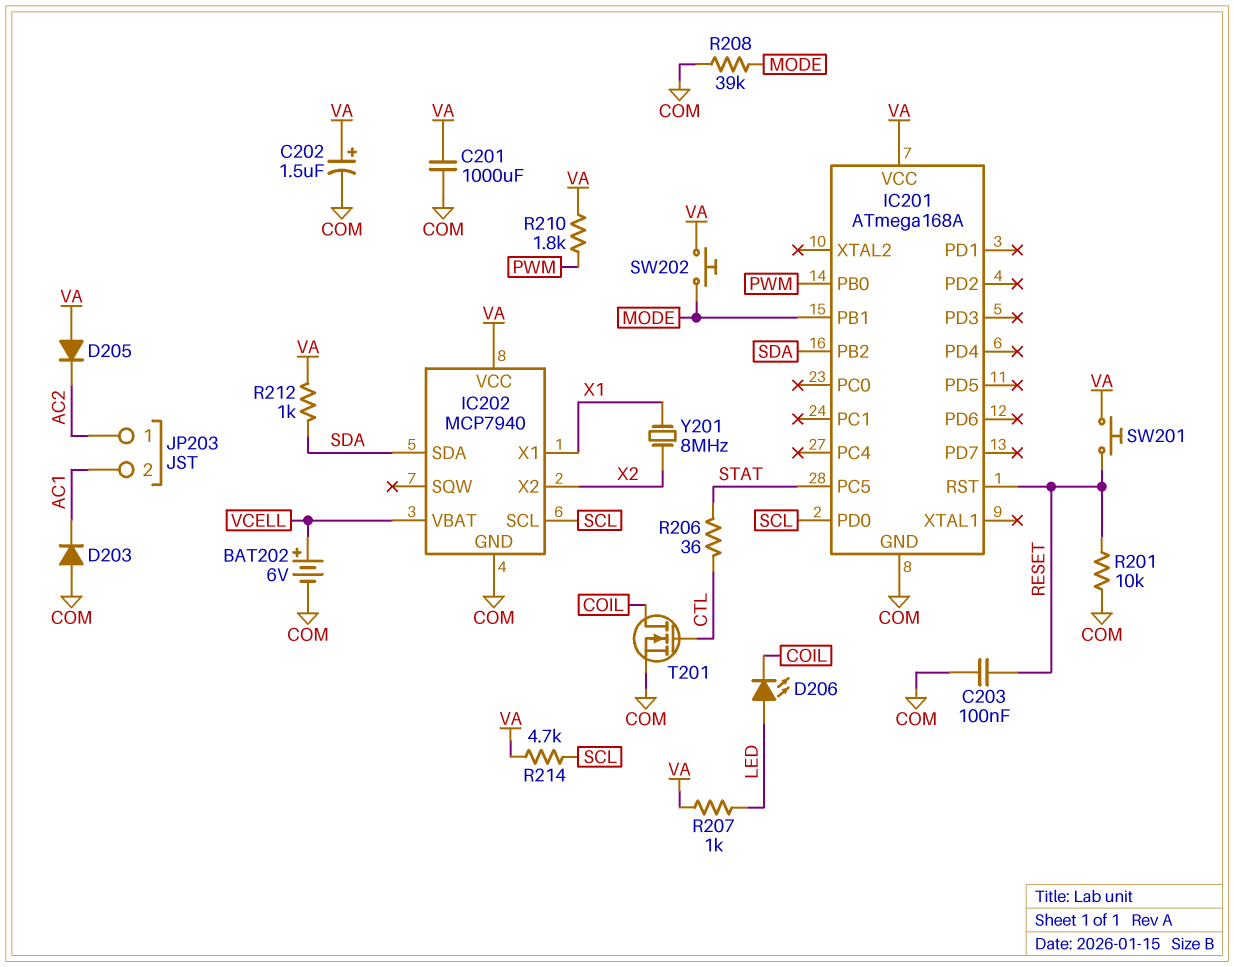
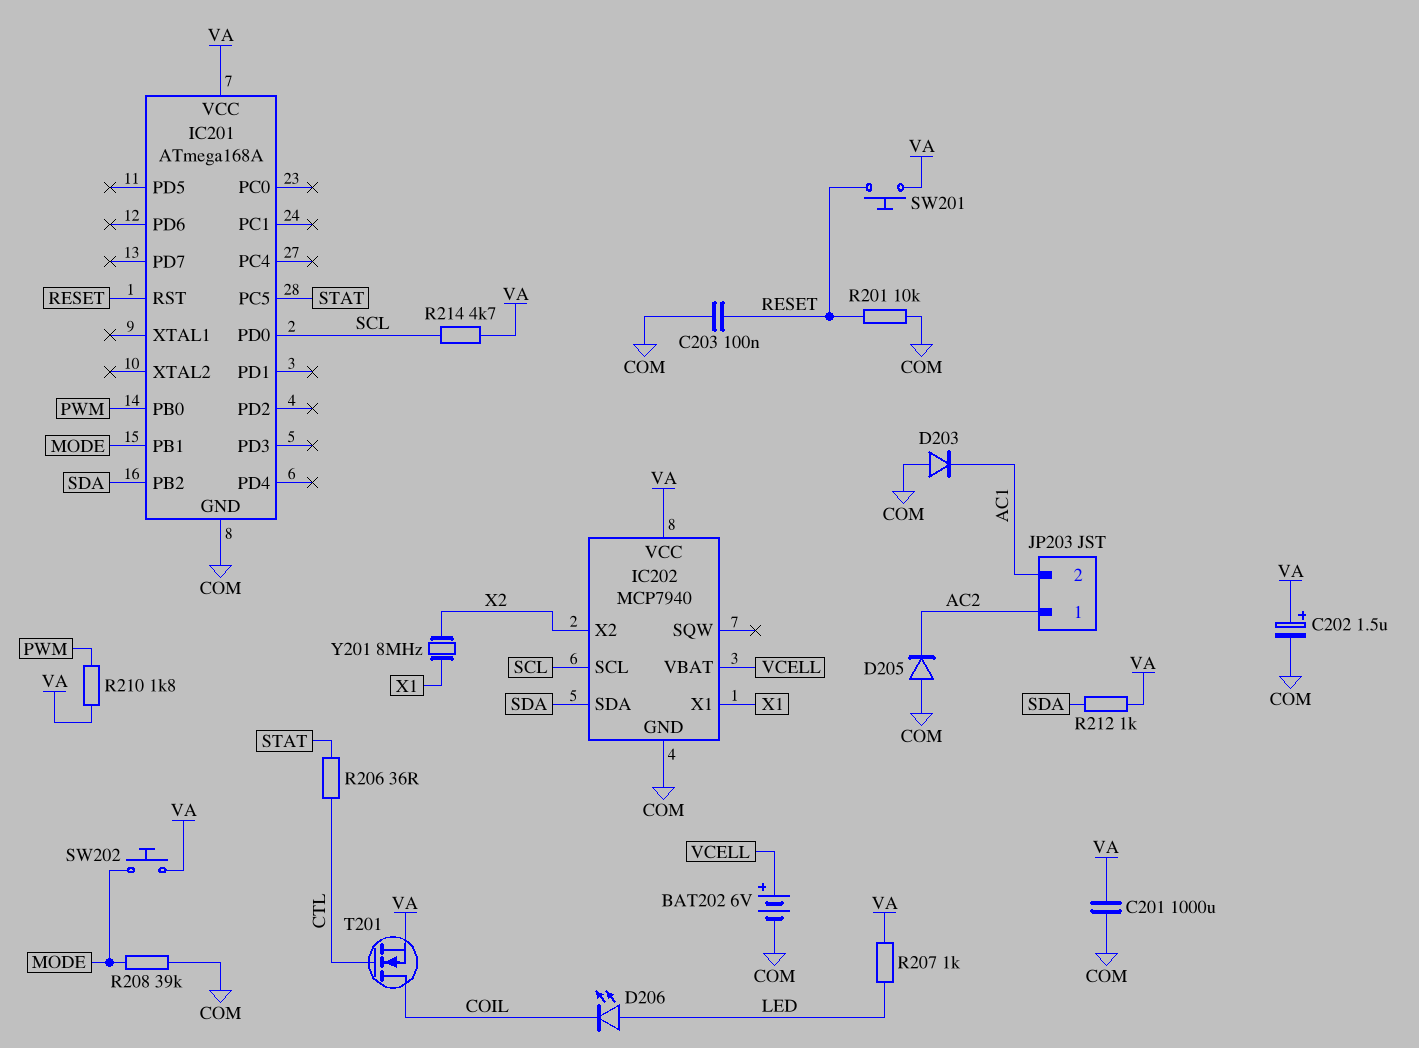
D205: diode (A VA, K AC2) -> diode (A COM, K AC2)
T201: NMOS (G CTL, D COIL, S COM) -> NMOS (G CTL, D COIL, S VA)

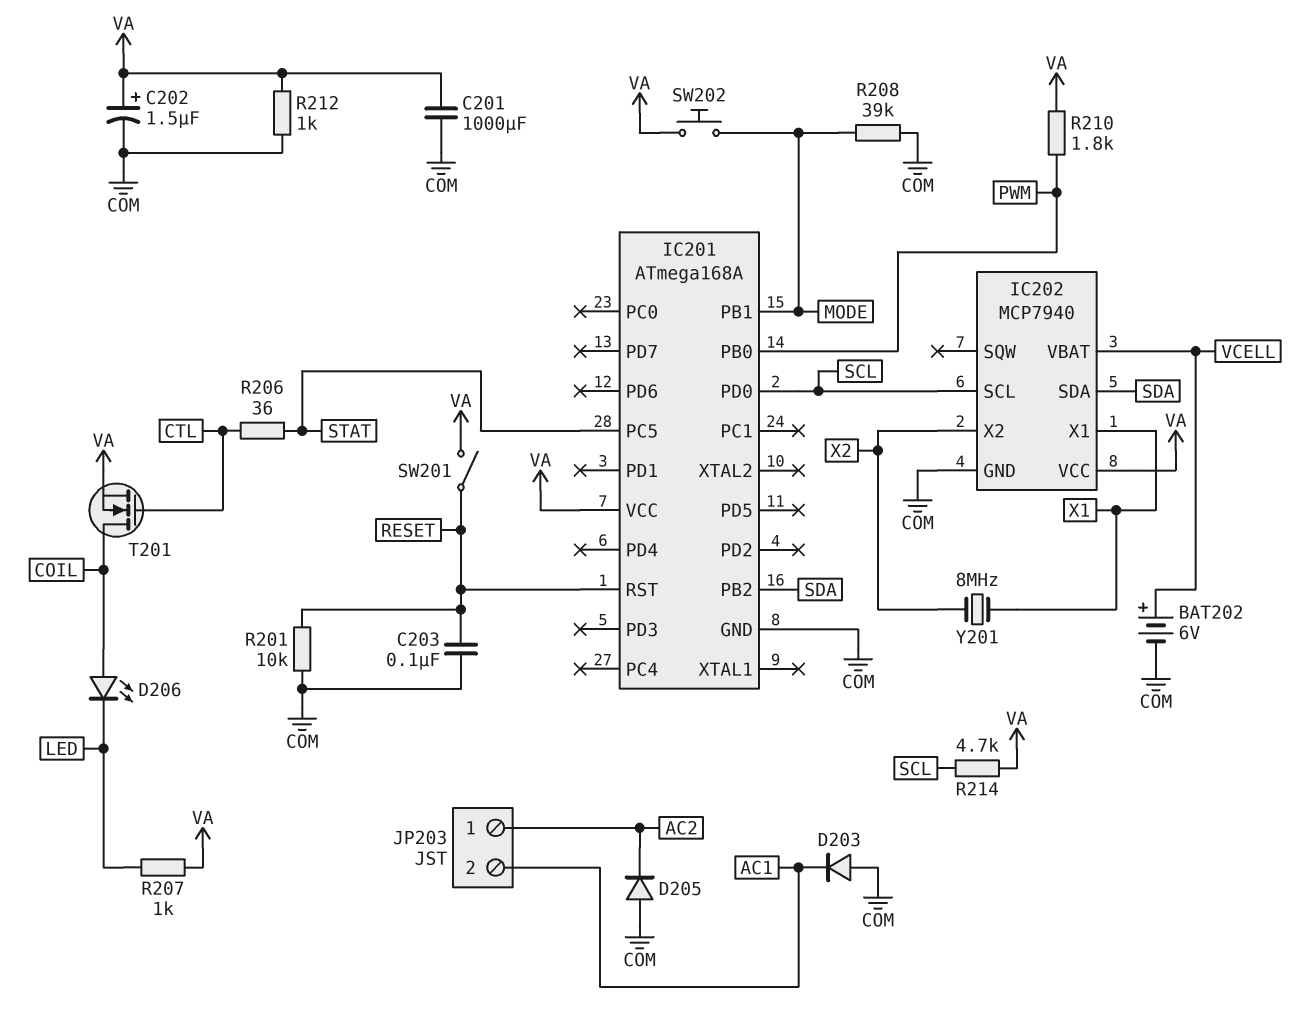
D206: LED (A LED, K COIL) -> LED (A COIL, K LED)
R212: 1k (SDA, VA) -> 1k (COM, VA)
SW201: button (RESET, VA) -> switch (RESET, VA)

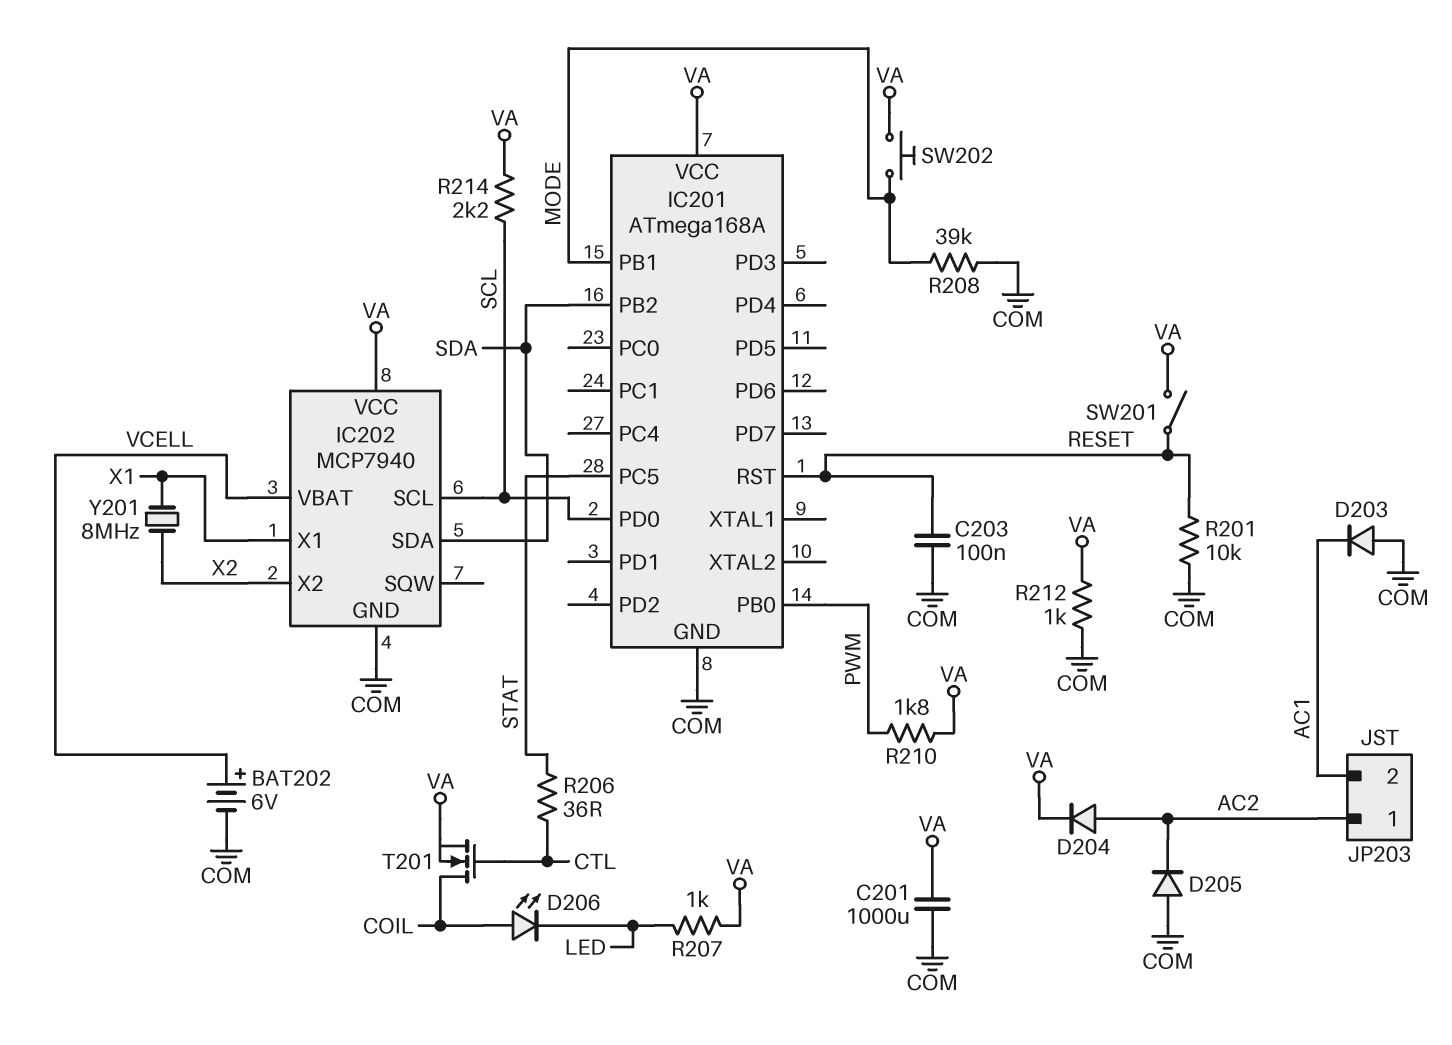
C202: 1.5uF (plus VA, minus COM) -> none
D204: none -> diode (A AC2, K VA)
R214: 4.7k (SCL, VA) -> 2.2k (SCL, VA)

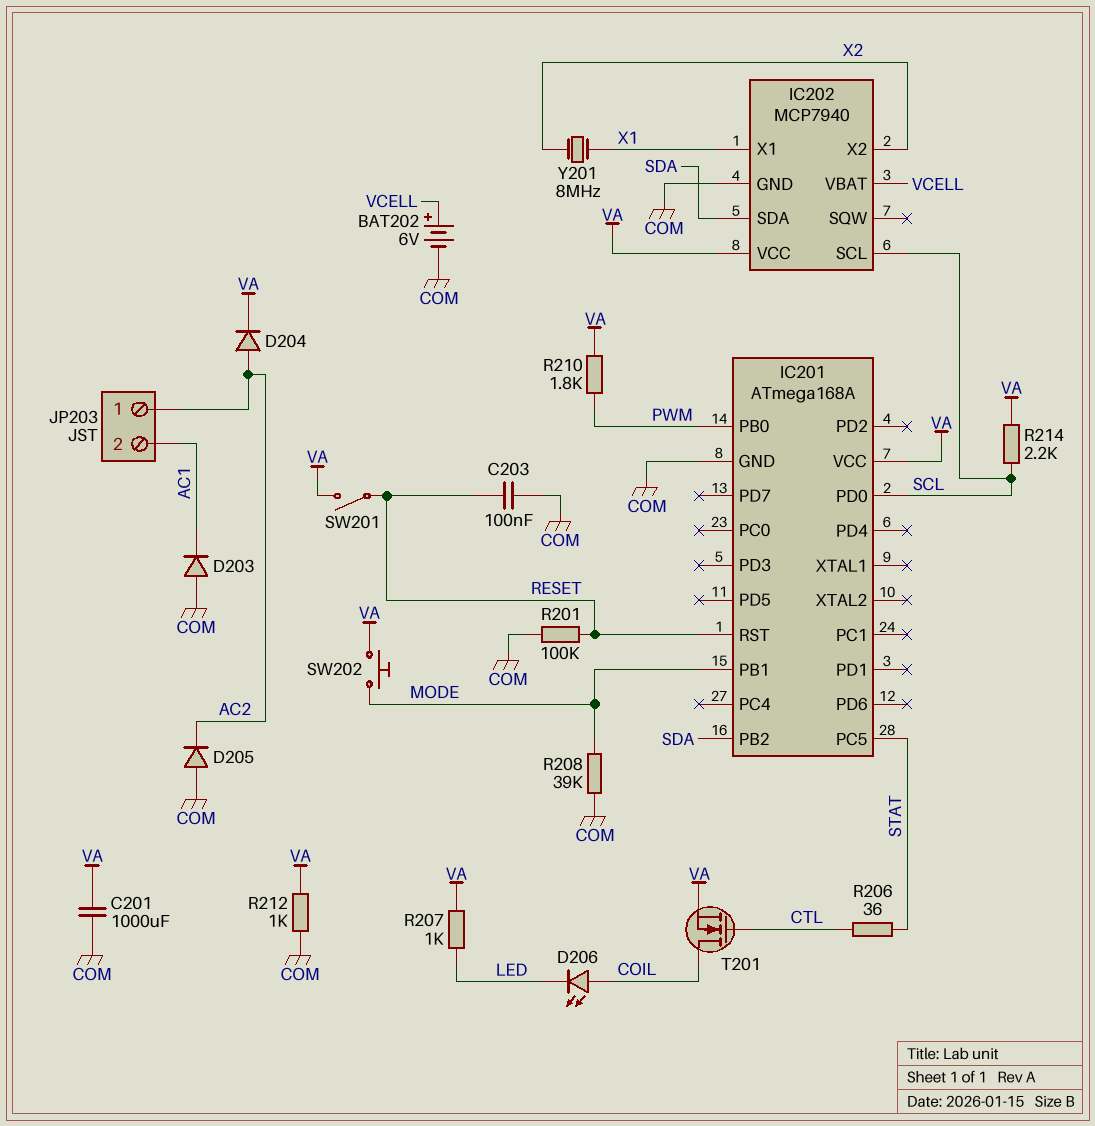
R201: 10k (COM, RESET) -> 100k (COM, RESET)

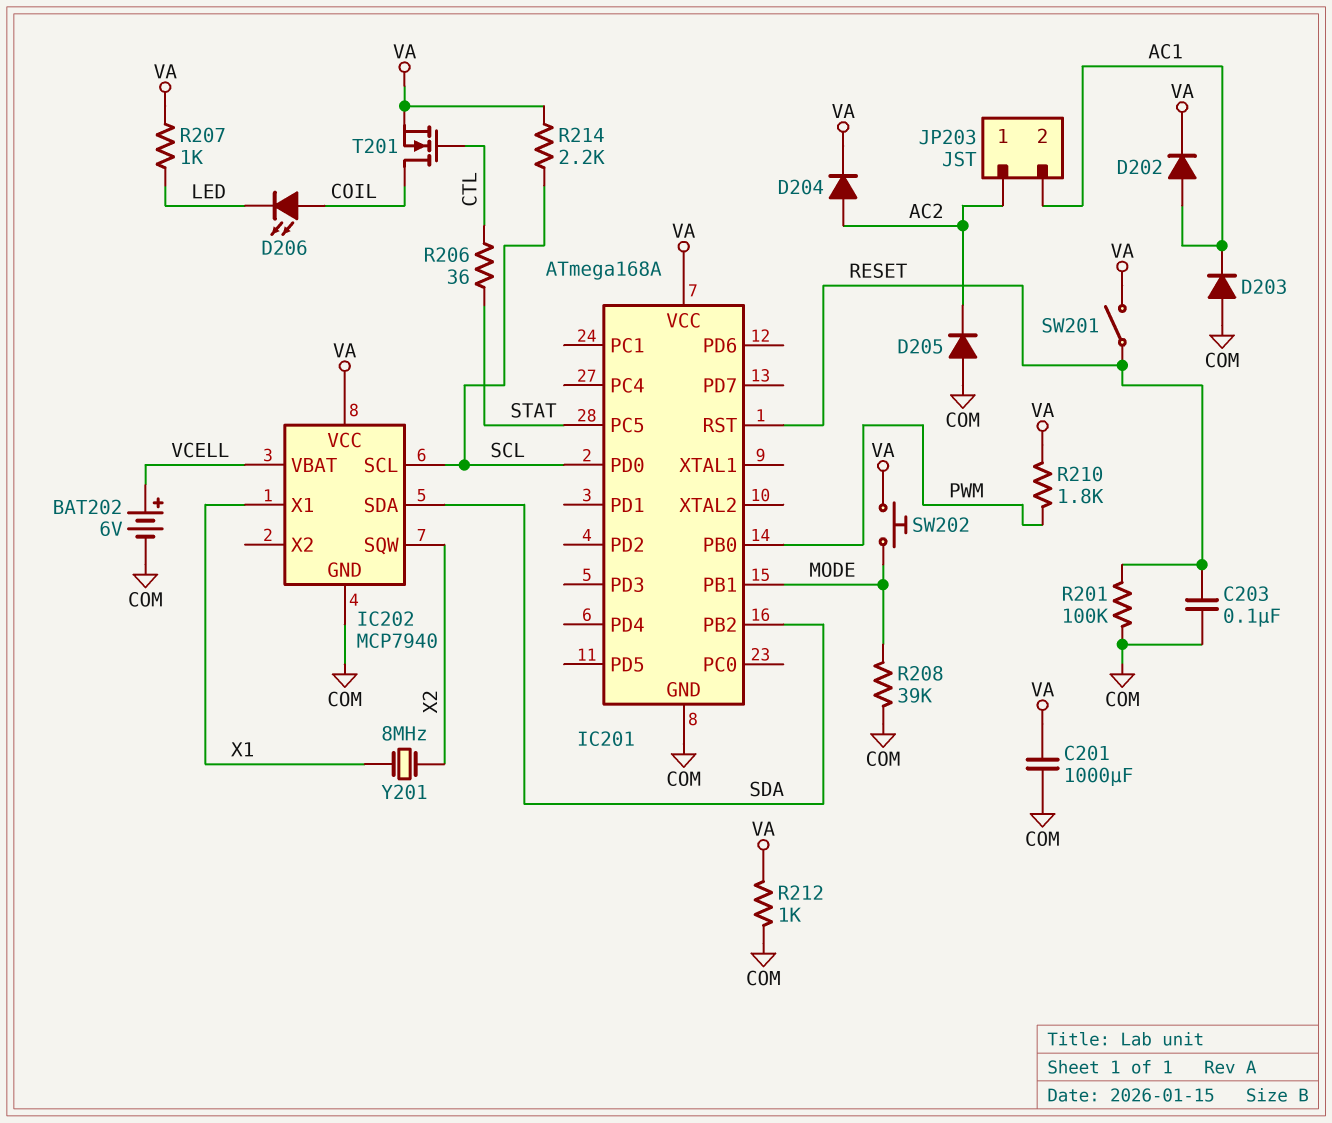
D202: none -> diode (A AC1, K VA)
IC202 pin SQW: none -> X2
IC202 pin X2: X2 -> none

